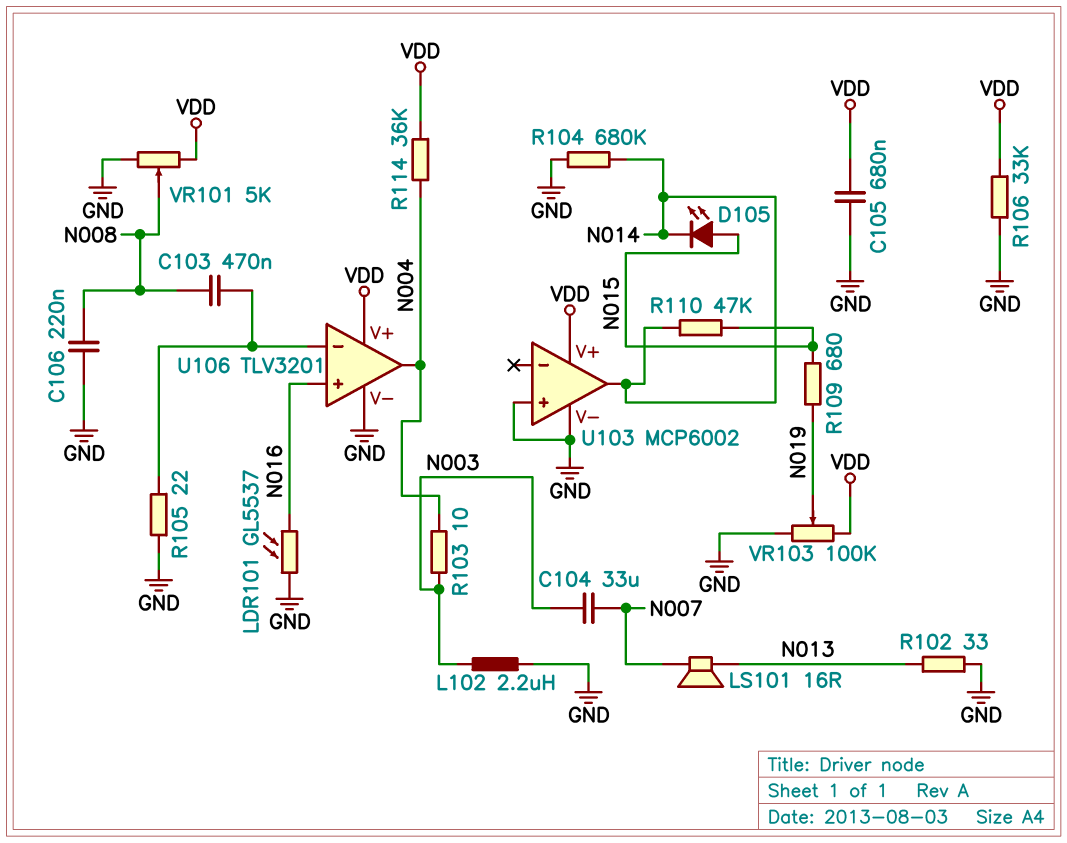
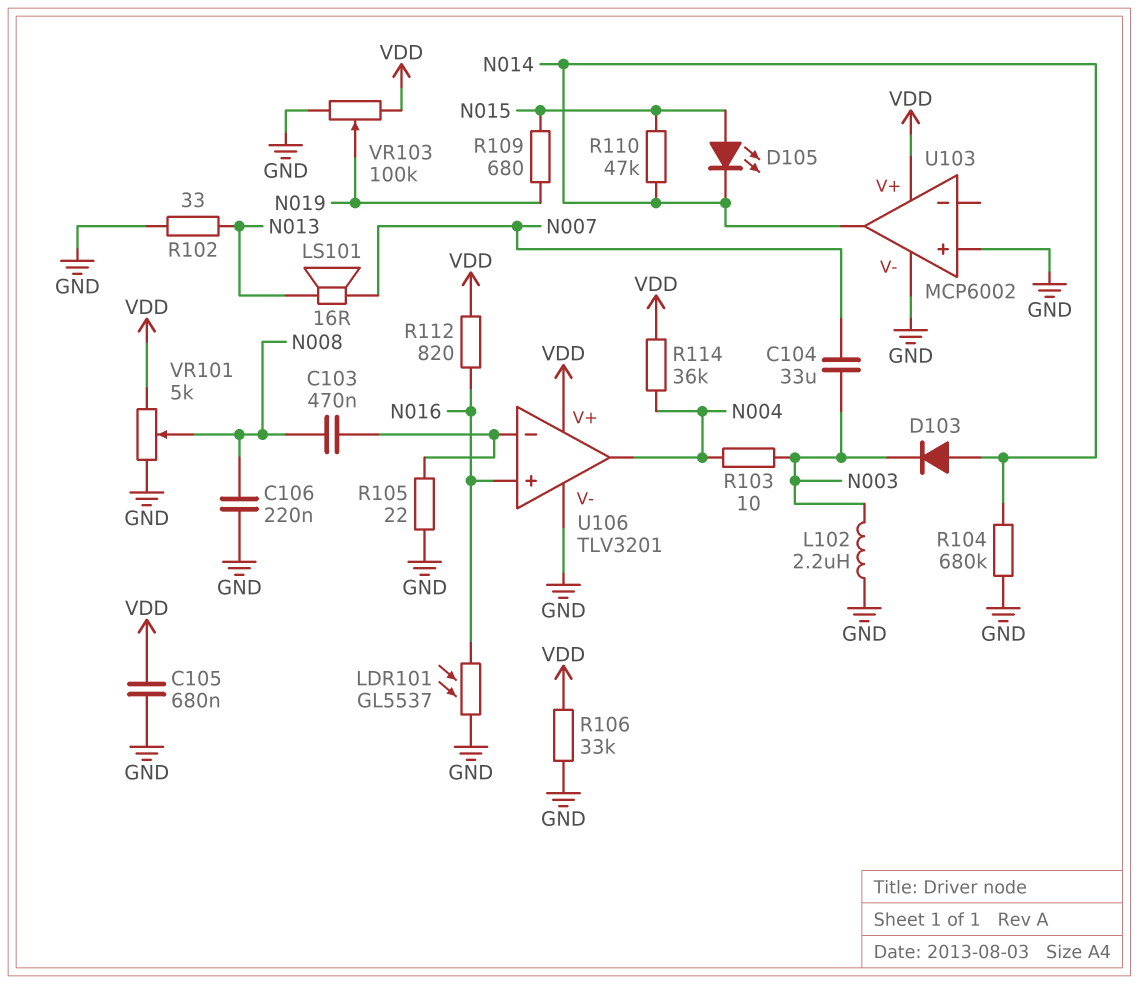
D103: none -> diode (A N014, K N003)
R112: none -> 820 (N016, VDD)

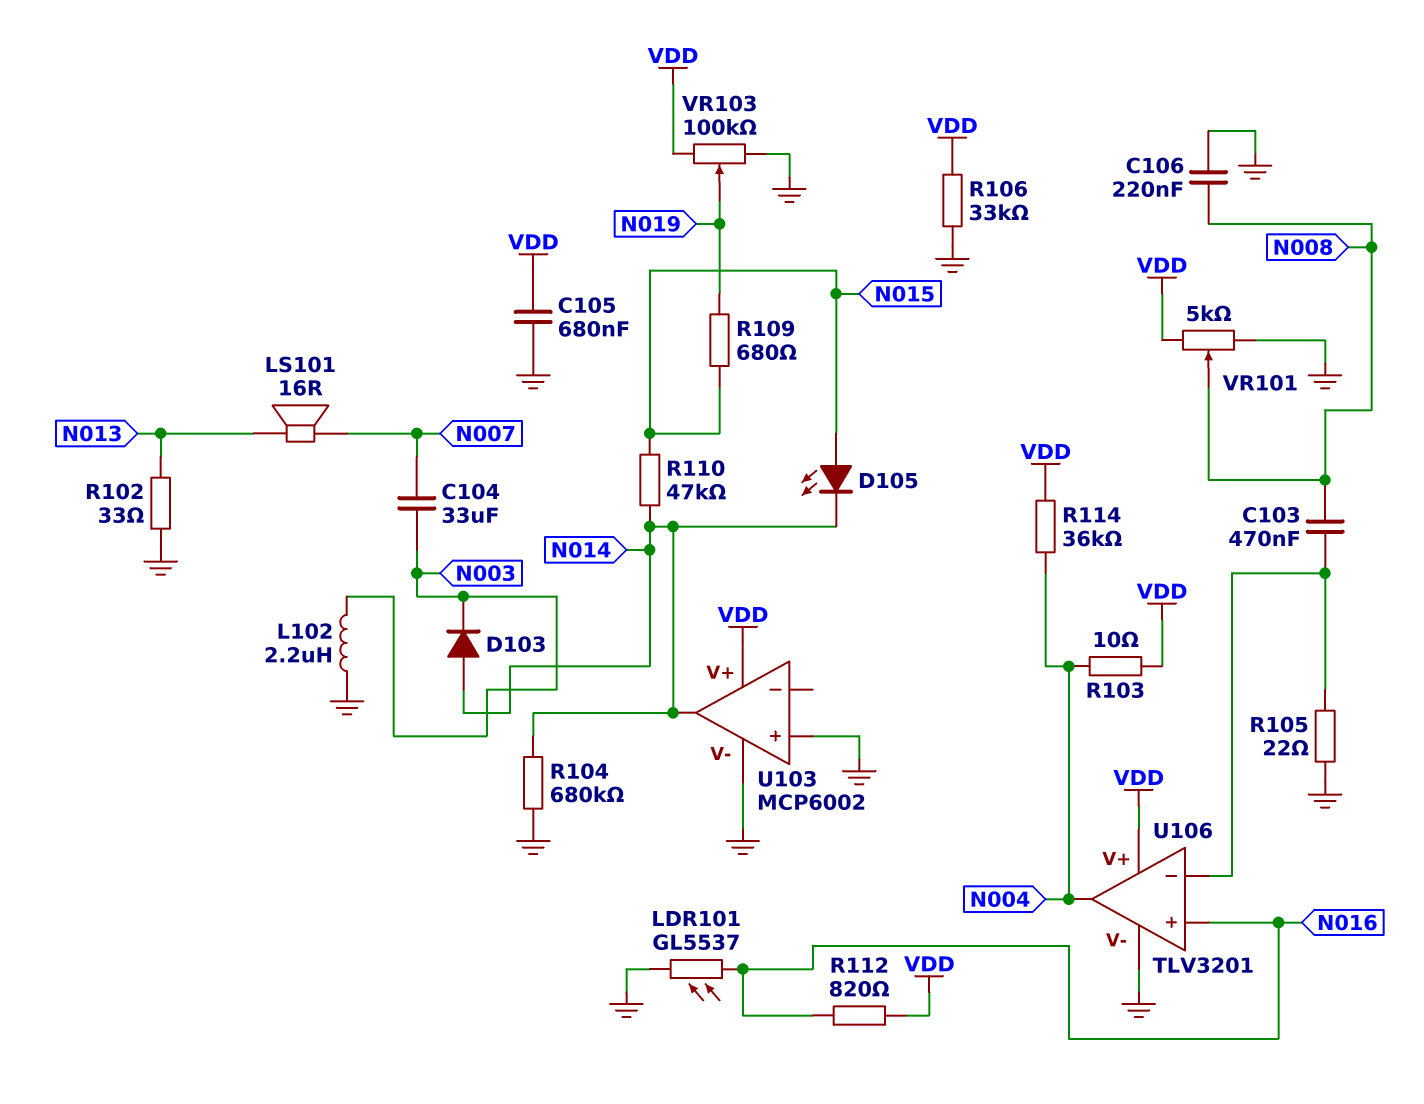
R103: 10 (N003, N004) -> 10 (N004, VDD)

